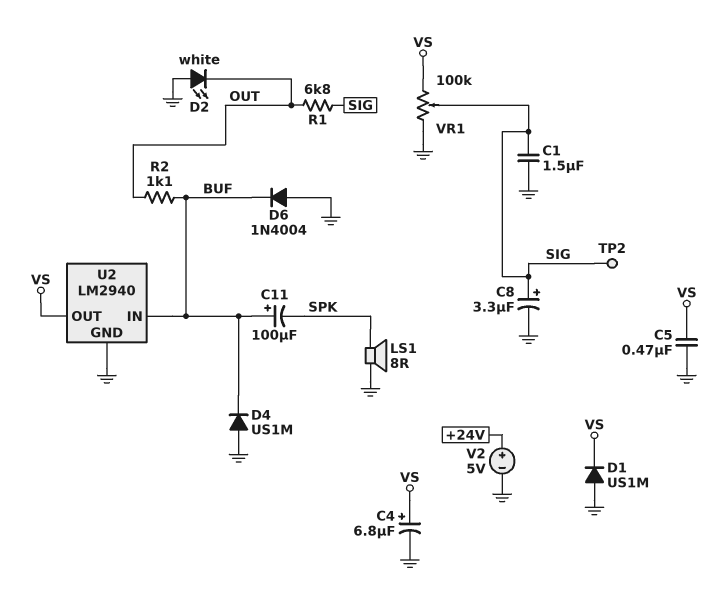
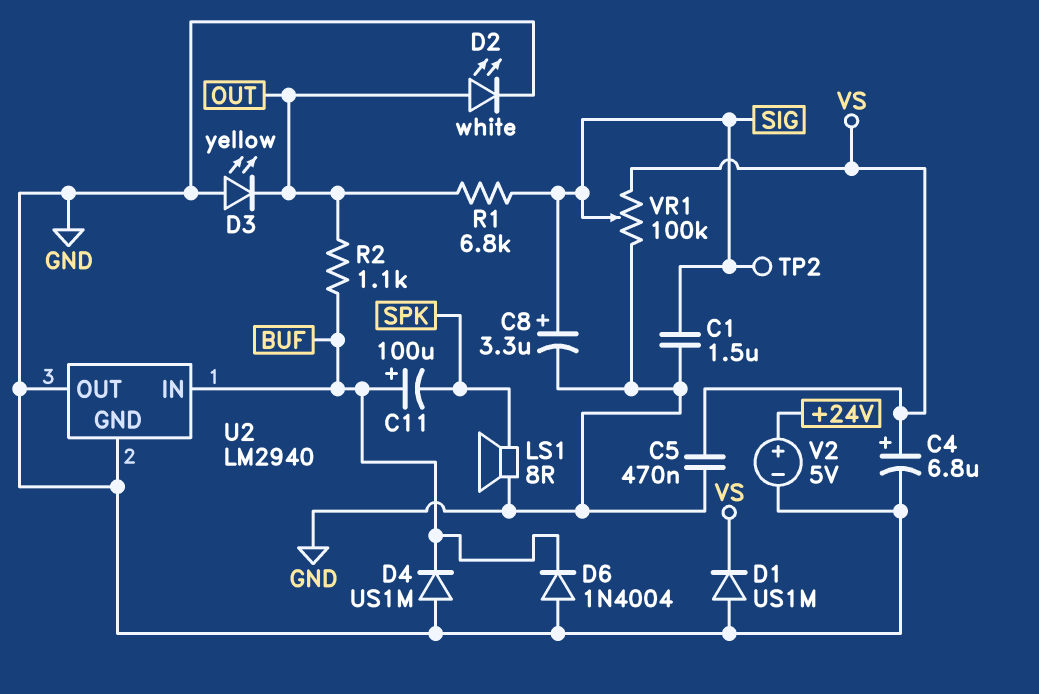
D2: LED white (A GND, K OUT) -> LED white (A OUT, K GND)
D3: none -> LED yellow (A GND, K OUT)
U2 pin OUT: VS -> GND

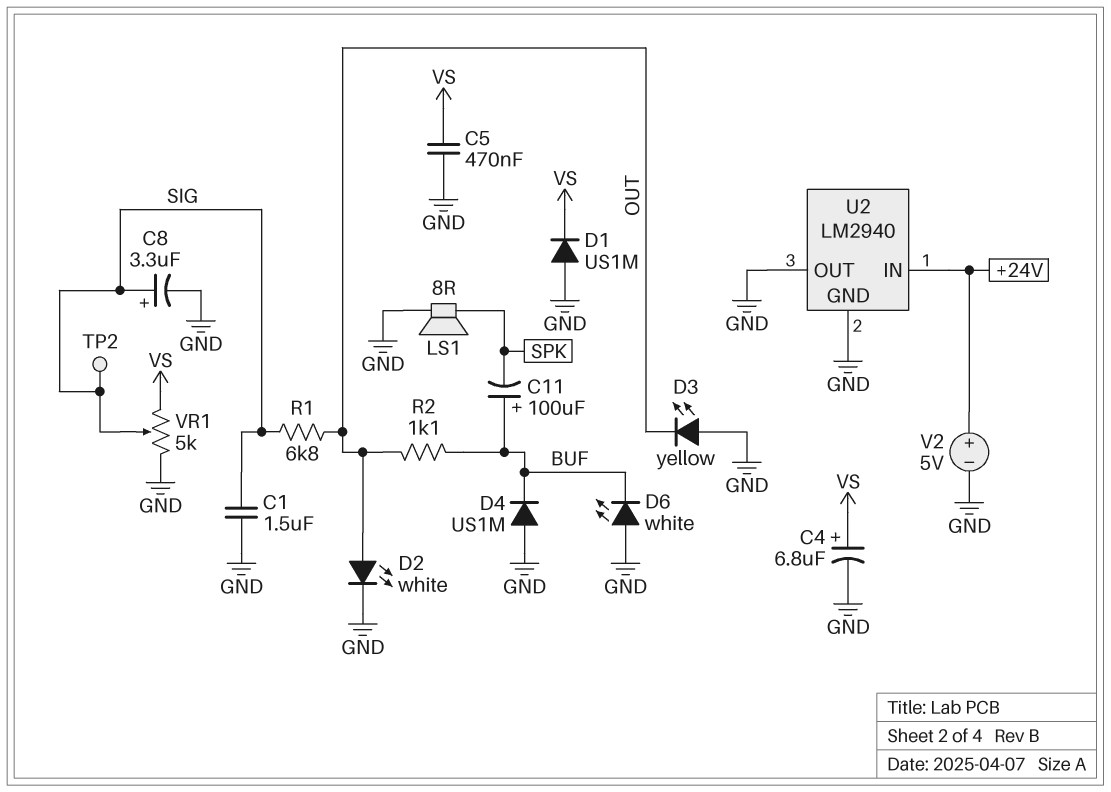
D6: diode 1N4004 (A GND, K BUF) -> LED white (A GND, K BUF)
U2 pin IN: BUF -> +24V
VR1: 100k (GND, VS, wiper SIG) -> 5k (GND, VS, wiper SIG)

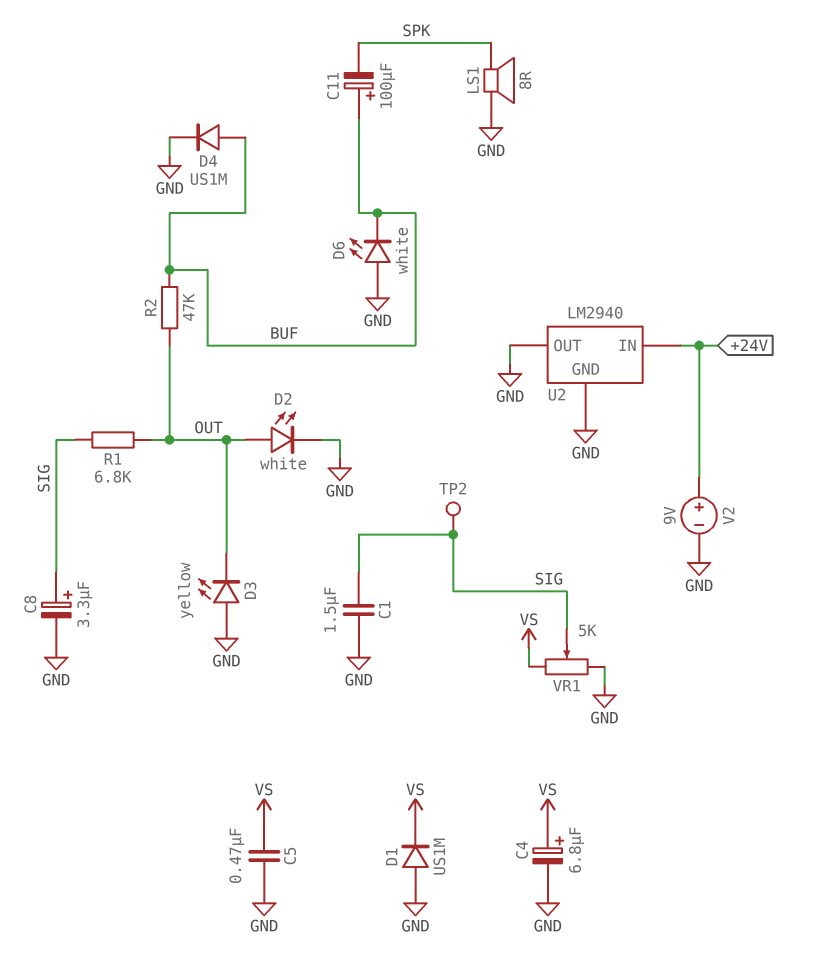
D4: diode US1M (A GND, K BUF) -> diode US1M (A BUF, K GND)
R2: 1.1k (BUF, OUT) -> 47k (BUF, OUT)
V2: 5V (plus +24V, minus GND) -> 9V (plus +24V, minus GND)

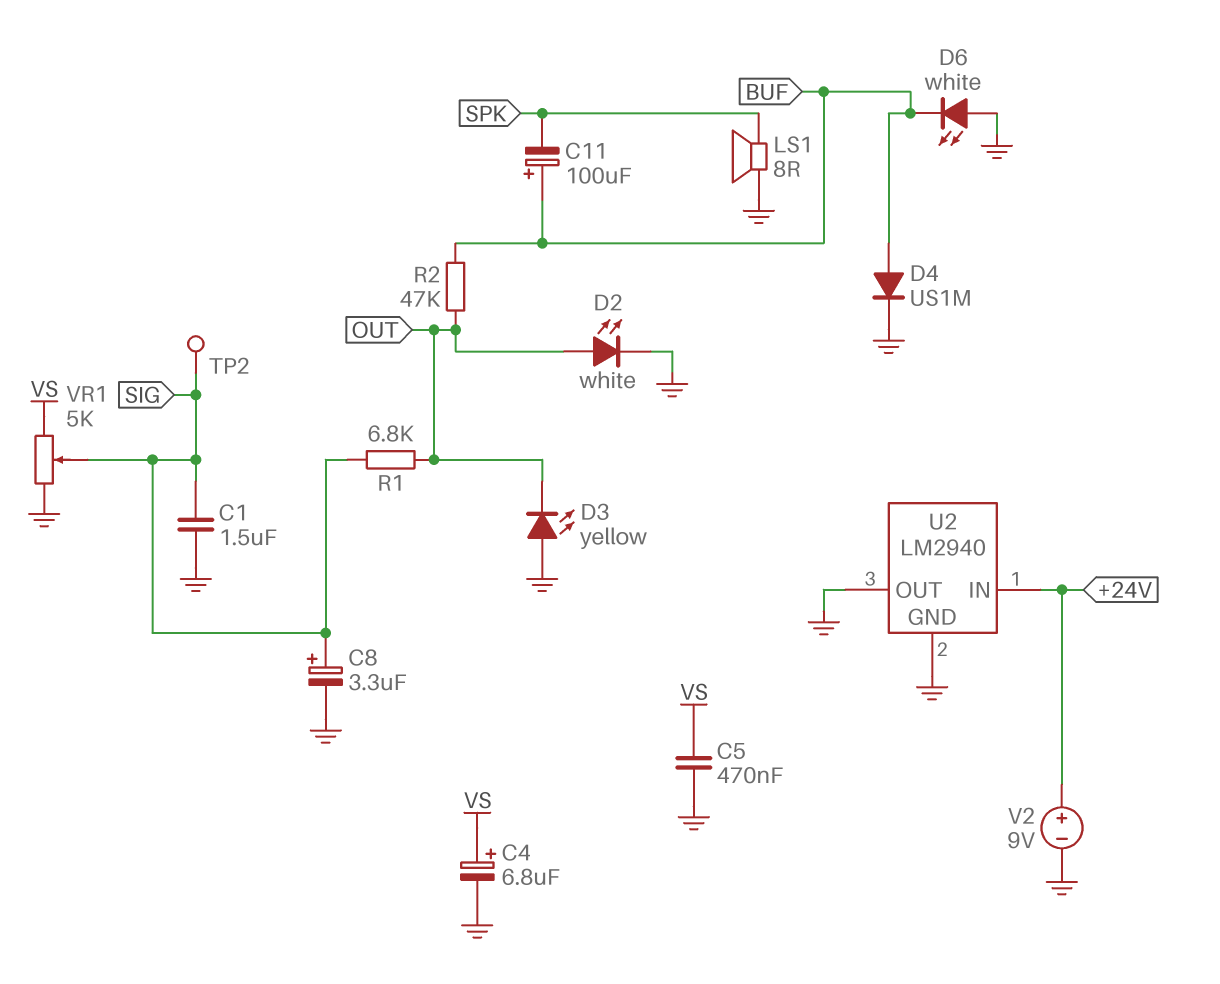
D1: diode US1M (A GND, K VS) -> none

